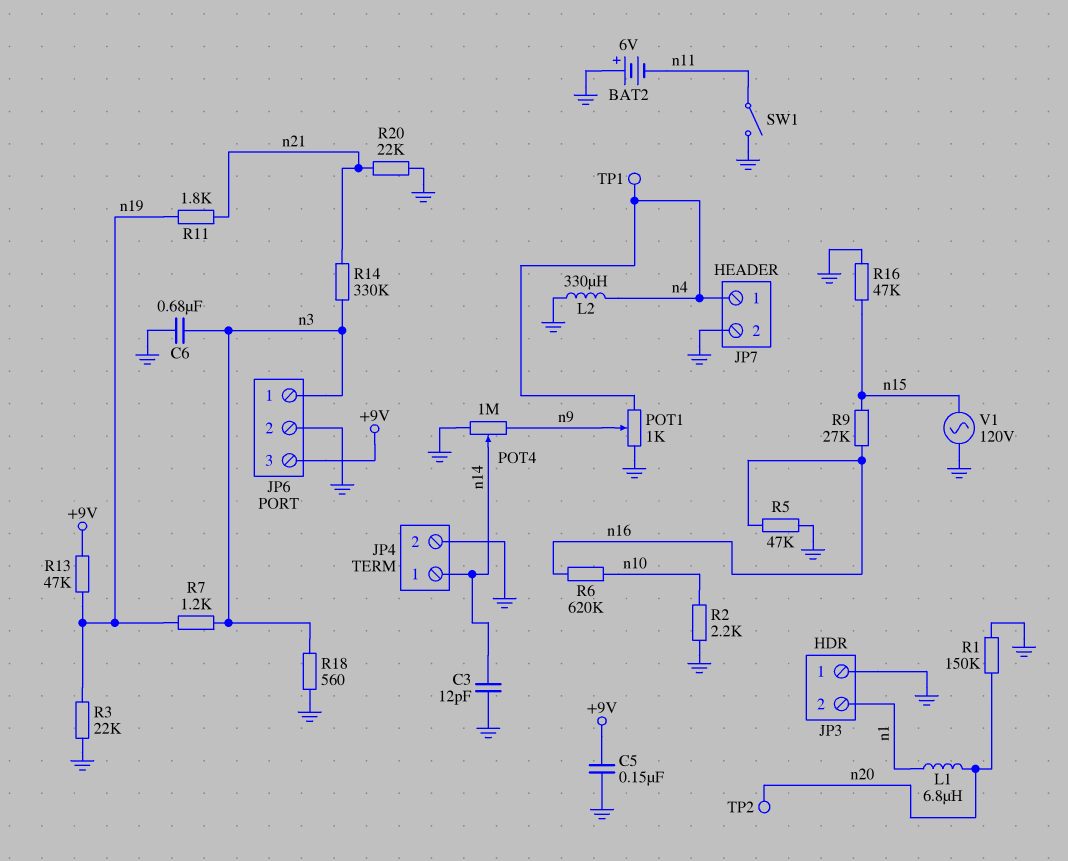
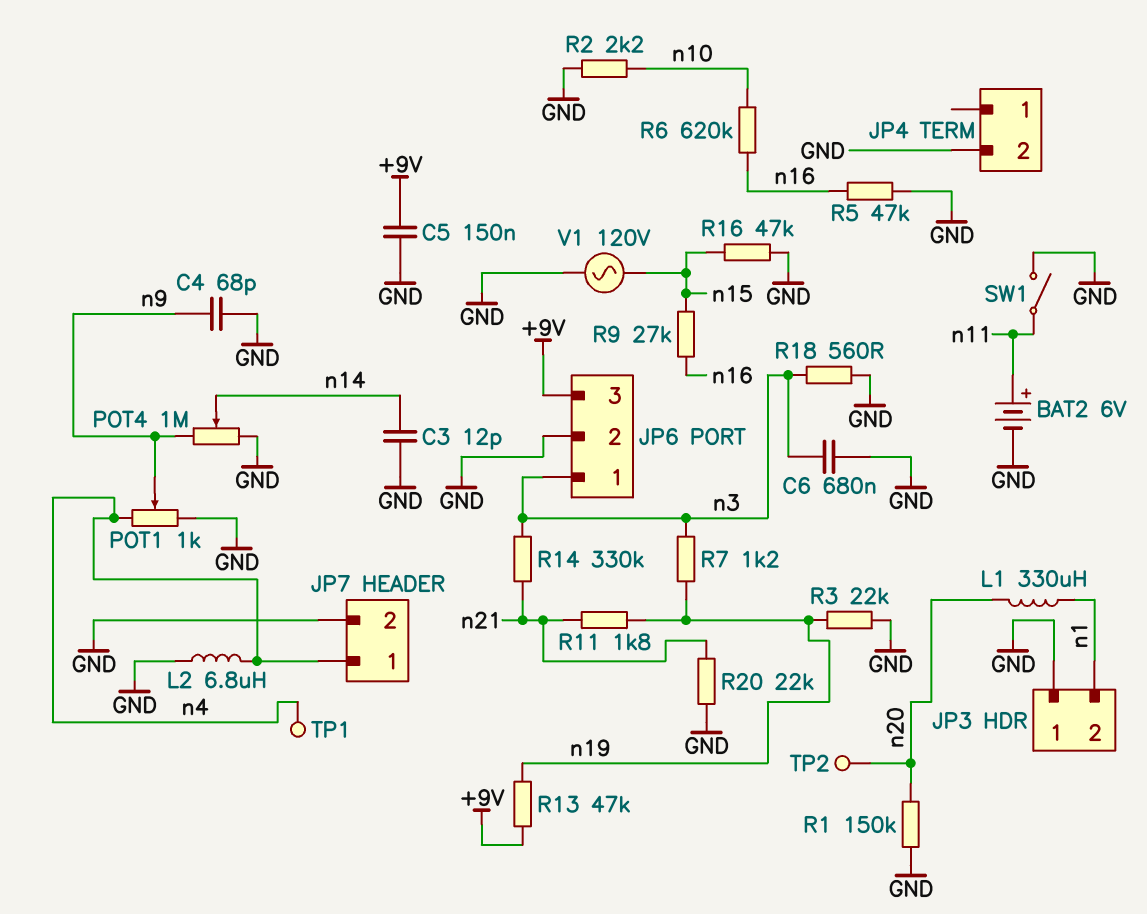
BAT2: 6V (plus GND, minus n11) -> 6V (plus n11, minus GND)
C4: none -> 68pF (GND, n9)
JP4 pin 1: n14 -> none
L1: 6.8uH (n1, n20) -> 330uH (n1, n20)
L2: 330uH (GND, n4) -> 6.8uH (GND, n4)

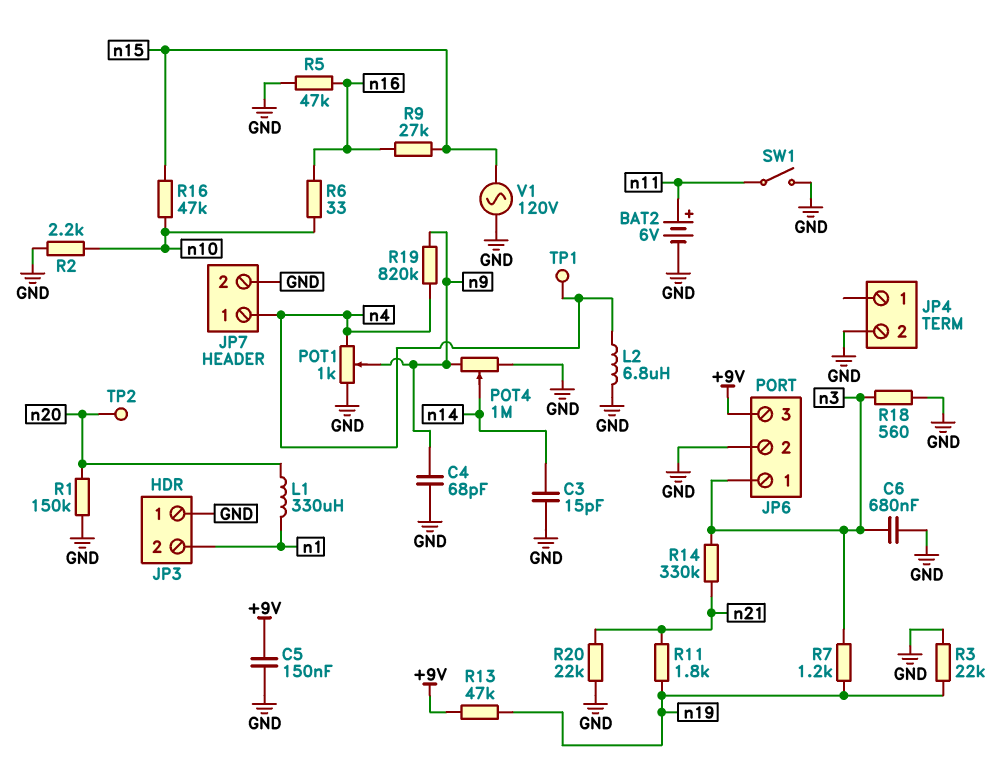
C3: 12pF (GND, n14) -> 15pF (GND, n14)
R6: 620k (n10, n16) -> 33 (n10, n16)
R16: 47k (GND, n15) -> 47k (n10, n15)
R19: none -> 820k (n4, n9)

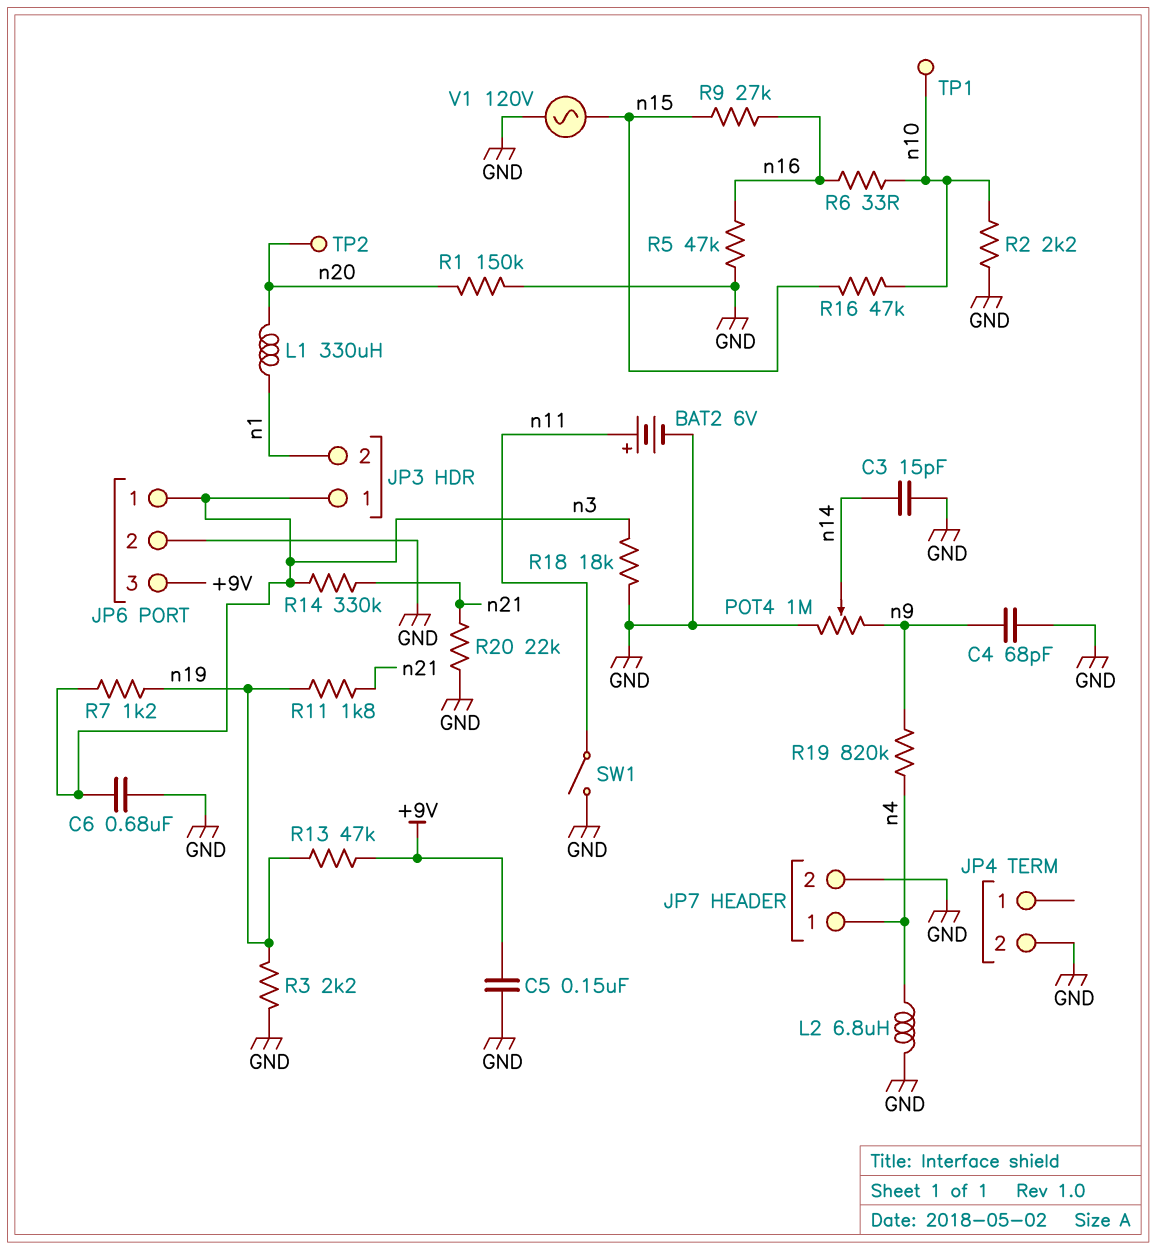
JP3 pin 1: GND -> n3
POT1: 1k (GND, n4, wiper n9) -> none
R3: 22k (GND, n19) -> 2.2k (GND, n19)
R18: 560 (GND, n3) -> 18k (GND, n3)
TP1: test point (n4) -> test point (n10)

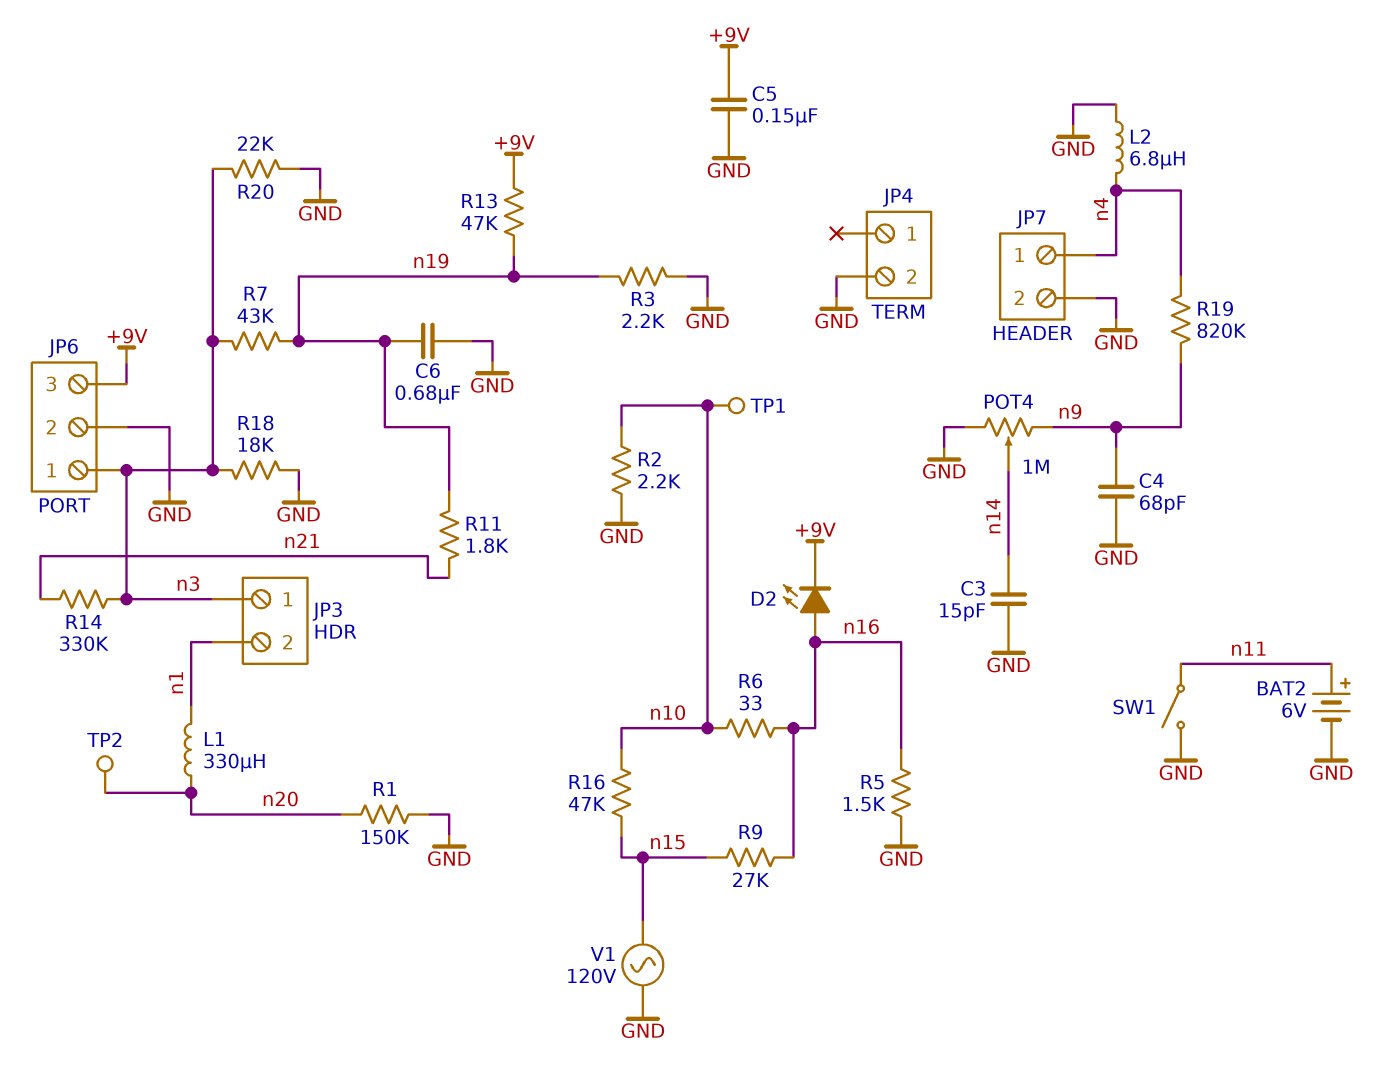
C6: 680nF (GND, n3) -> 680nF (GND, n19)
D2: none -> LED (A n16, K +9V)
R5: 47k (GND, n16) -> 1.5k (GND, n16)
R7: 1.2k (n3, n19) -> 43k (n3, n19)
R20: 22k (GND, n21) -> 22k (GND, n3)

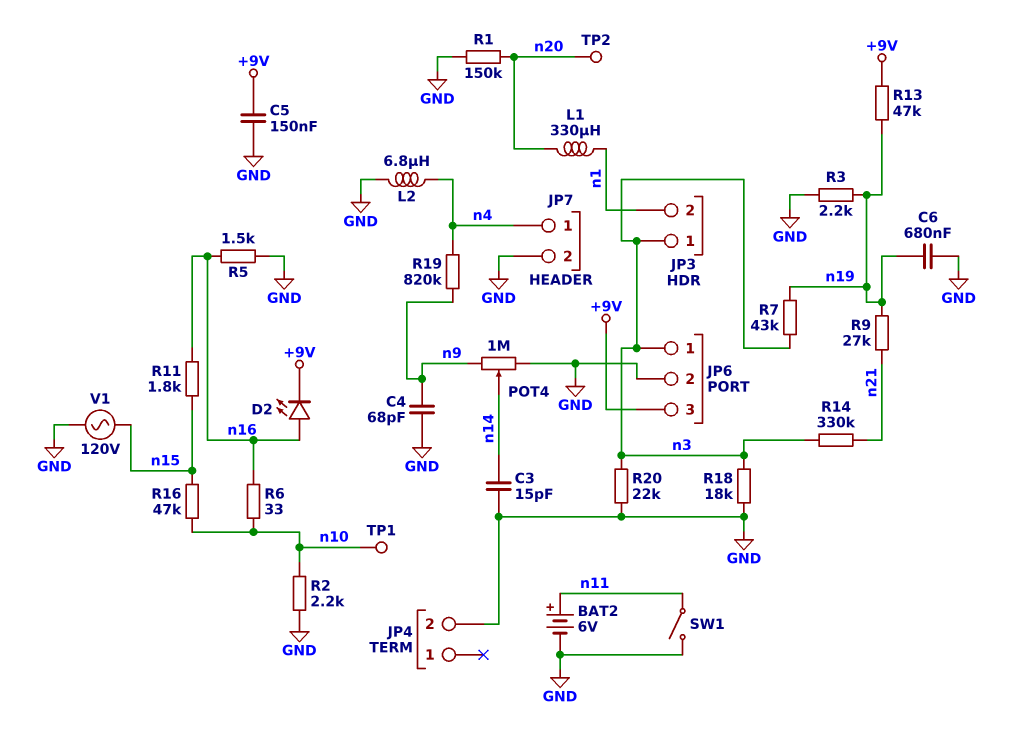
R9: 27k (n15, n16) -> 27k (n19, n21)
R11: 1.8k (n19, n21) -> 1.8k (n15, n16)

